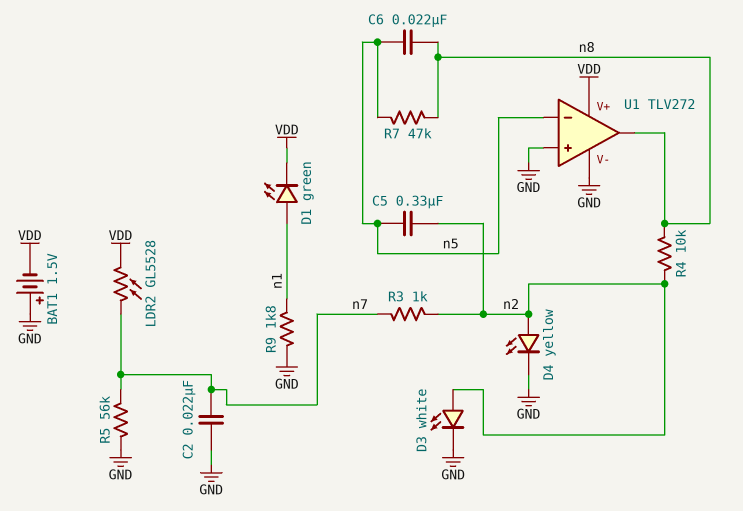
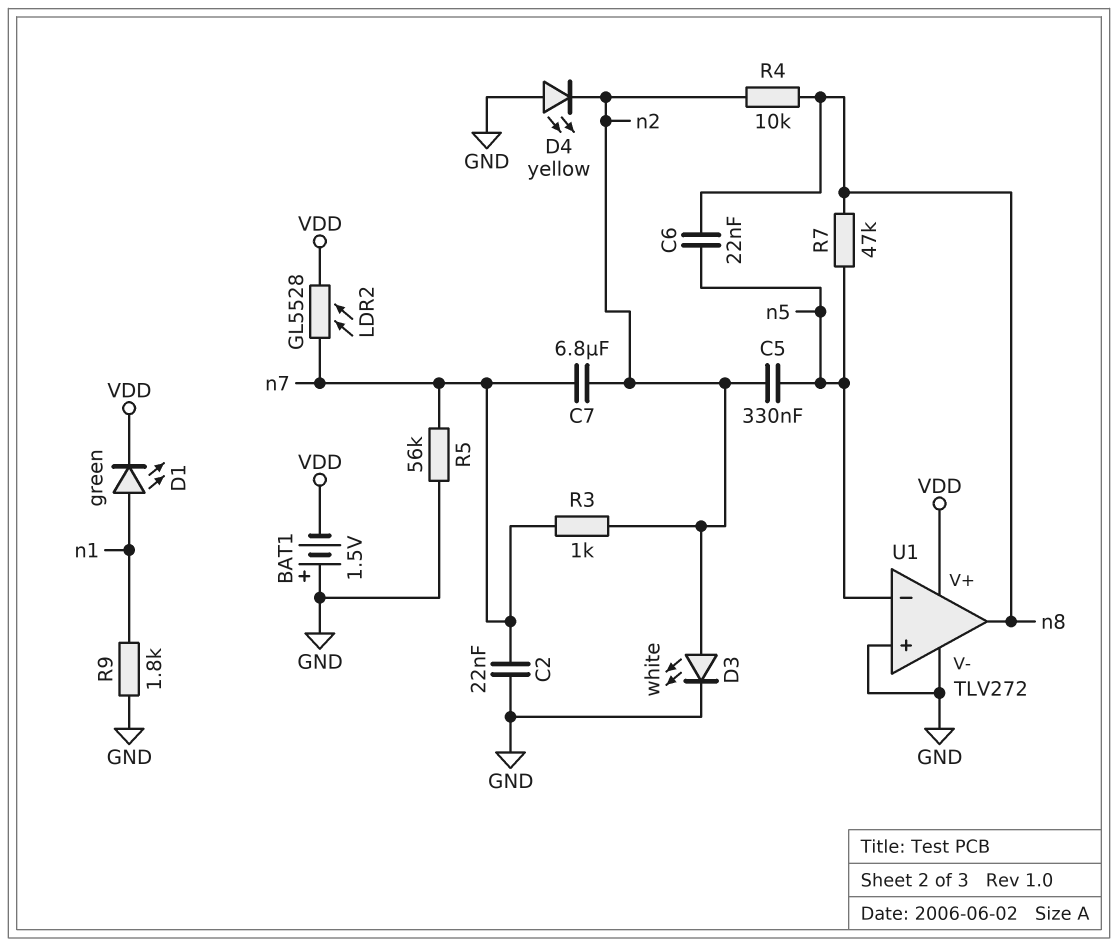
C7: none -> 6.8uF (n2, n7)
D4: LED yellow (A n2, K GND) -> LED yellow (A GND, K n2)

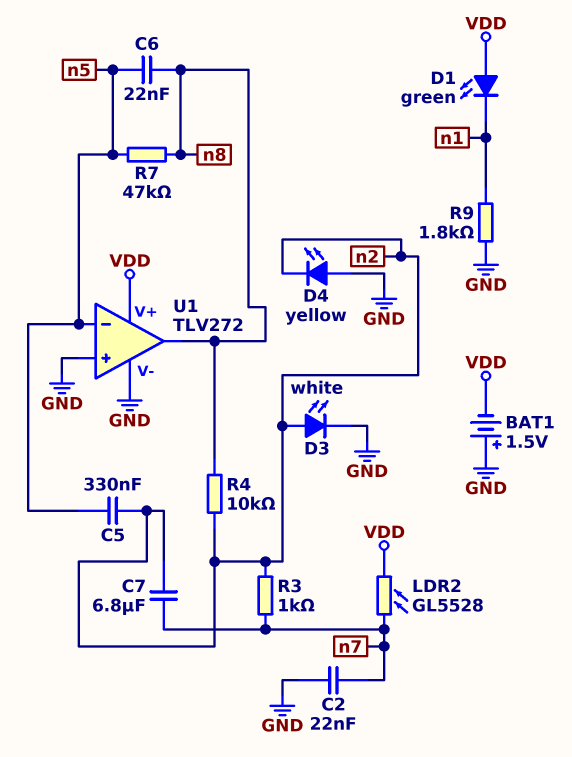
D1: LED green (A n1, K VDD) -> LED green (A VDD, K n1)
R5: 56k (GND, n7) -> none

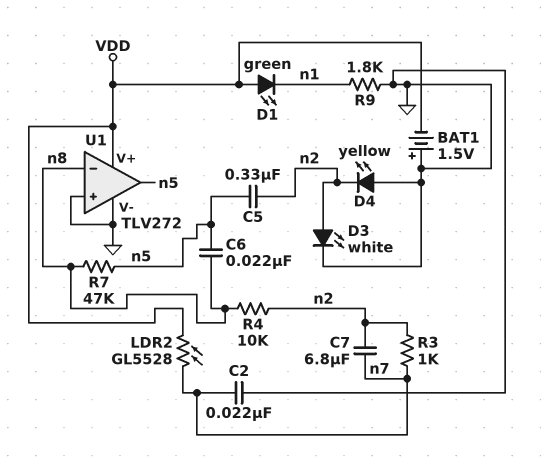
U1 pin in-: n5 -> n8
U1 pin out: n8 -> n5

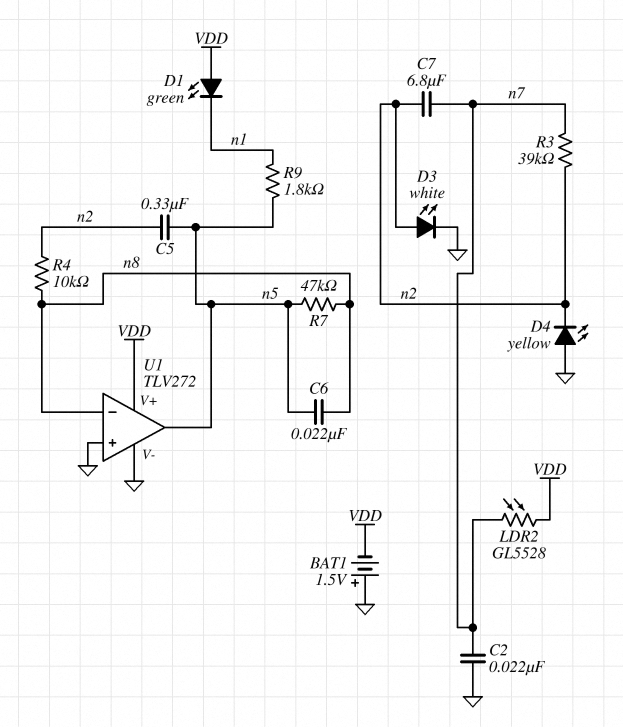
R3: 1k (n2, n7) -> 39k (n2, n7)
R9: 1.8k (GND, n1) -> 1.8k (n1, n5)

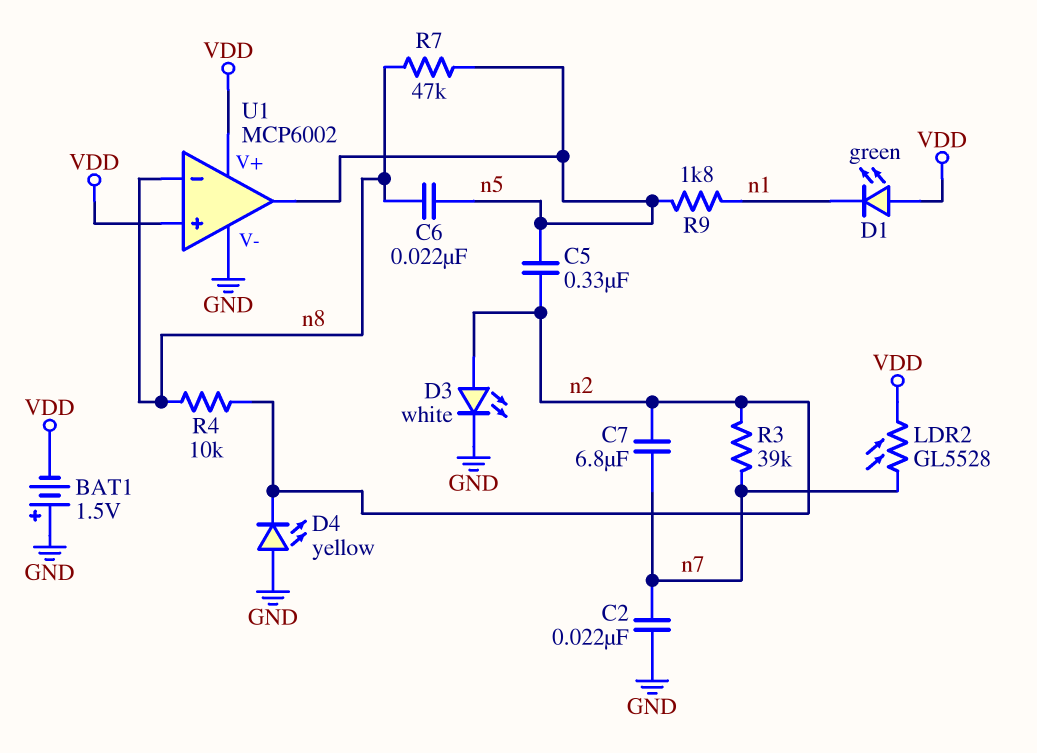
U1: TLV272 -> MCP6002
U1 pin in+: GND -> VDD

